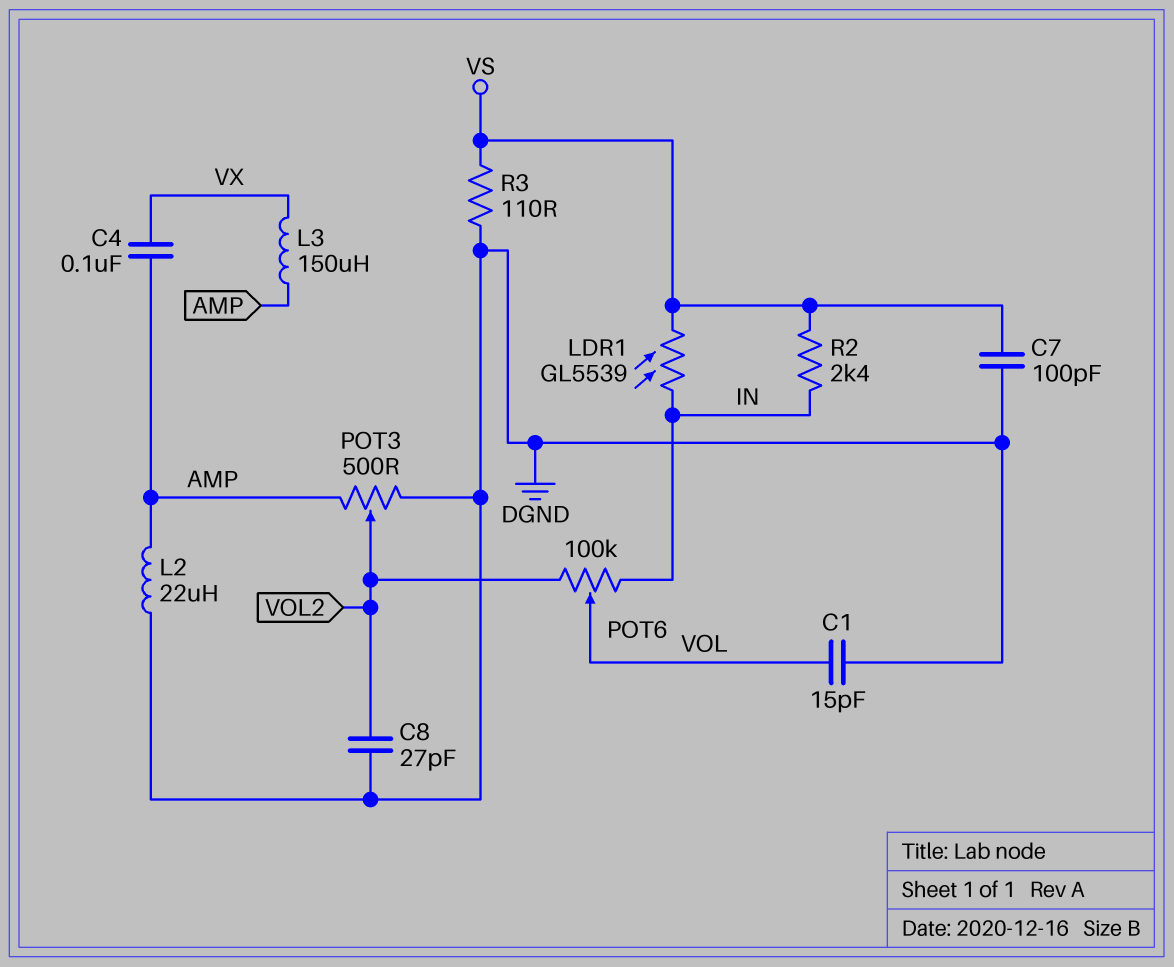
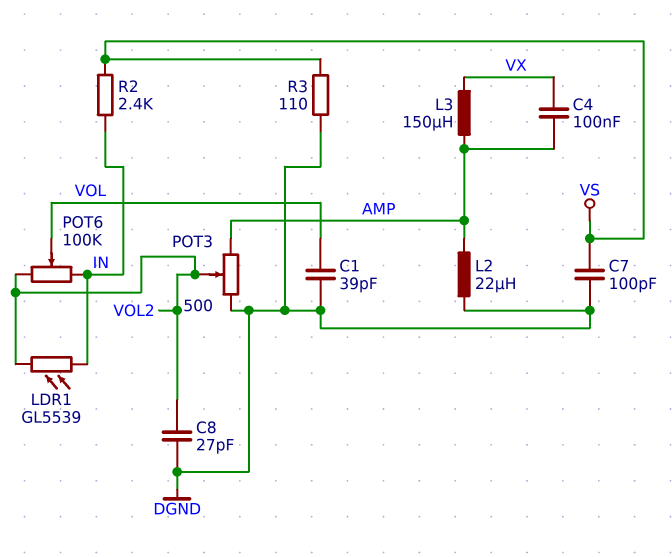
C1: 15pF (DGND, VOL) -> 39pF (DGND, VOL)
LDR1: GL5539 (IN, VS) -> GL5539 (IN, VOL2)

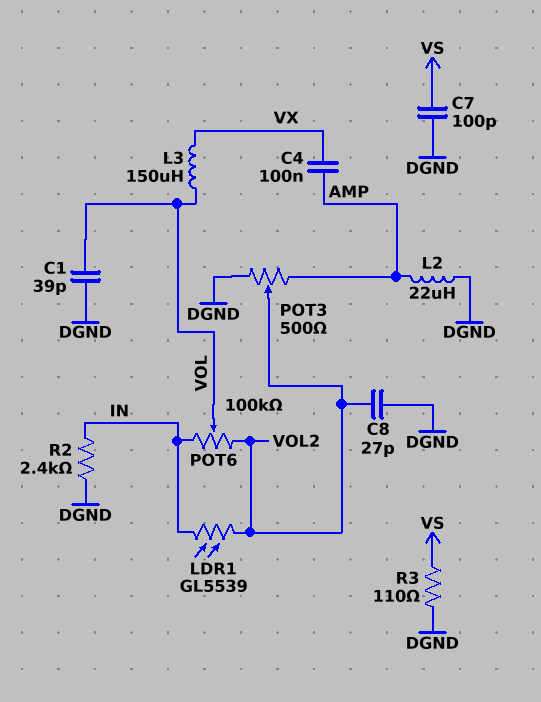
L3: 150uH (AMP, VX) -> 150uH (VOL, VX)
R2: 2.4k (IN, VS) -> 2.4k (DGND, IN)

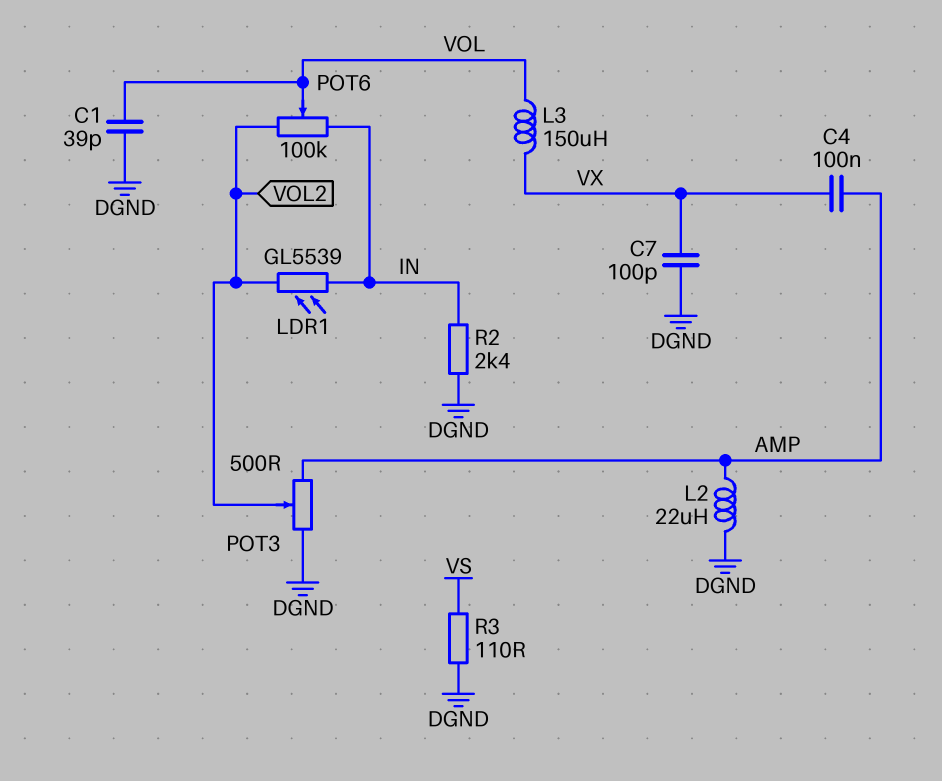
C7: 100pF (DGND, VS) -> 100pF (DGND, VX)
C8: 27pF (DGND, VOL2) -> none

